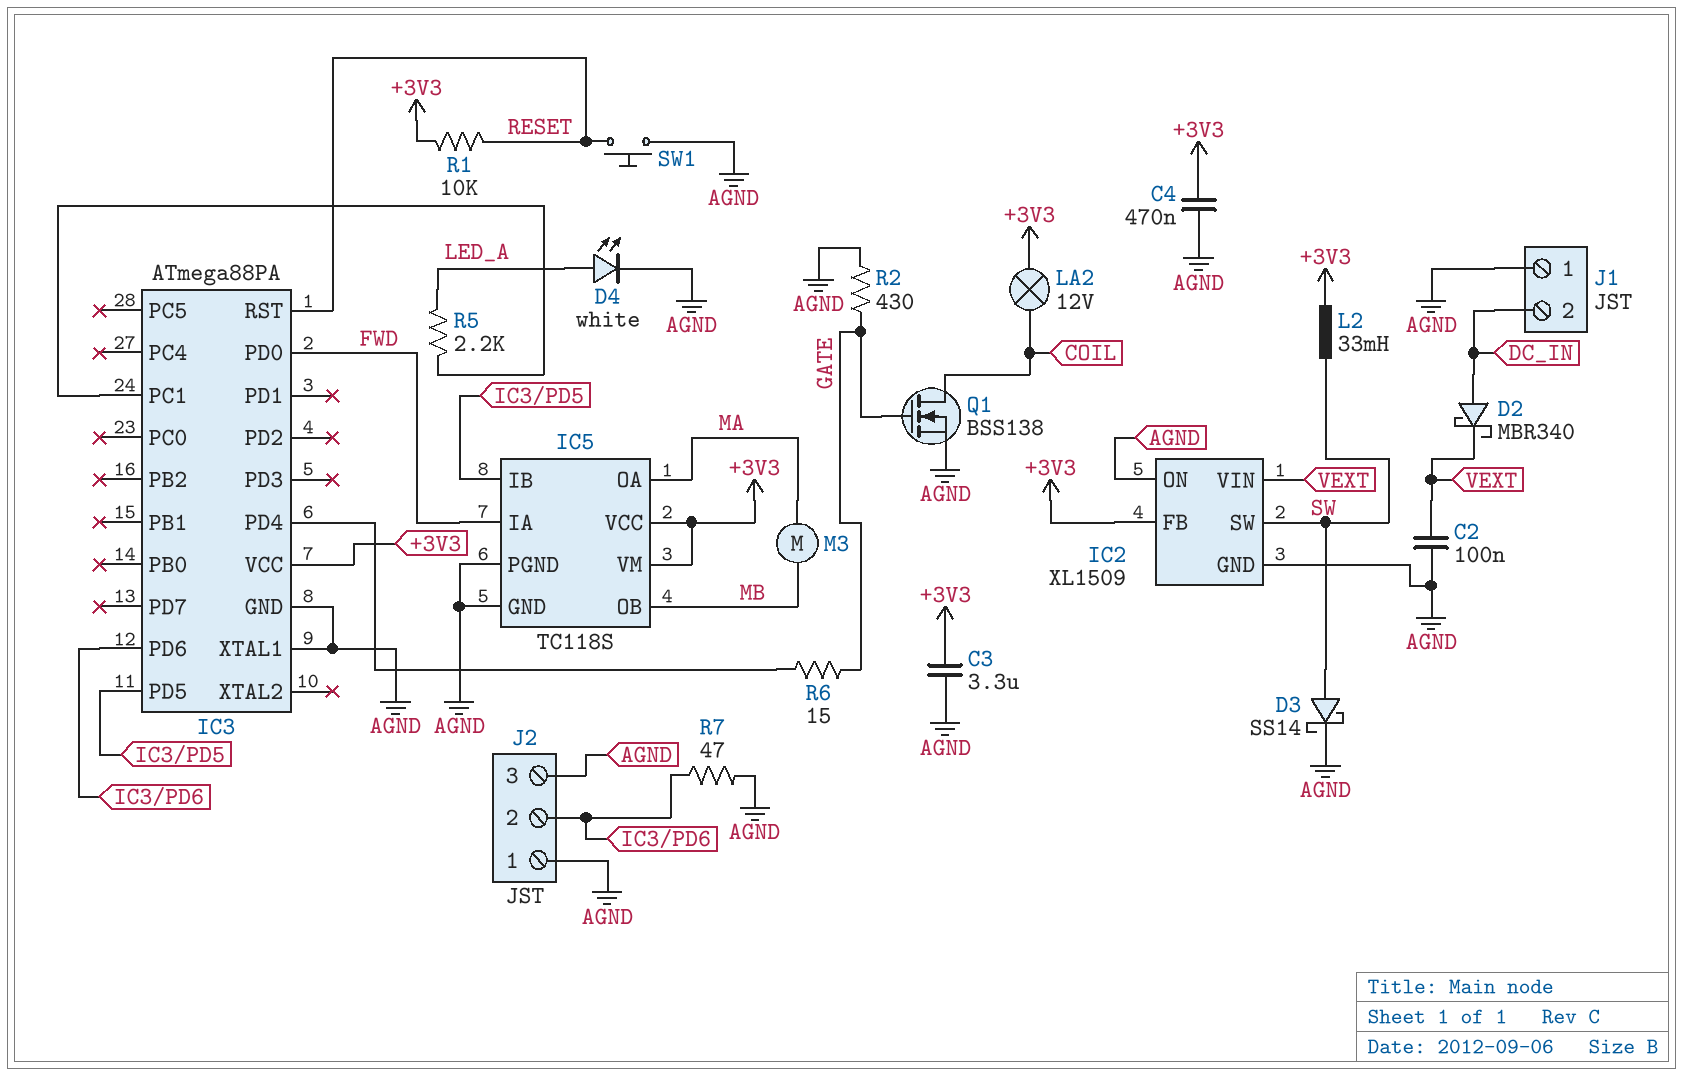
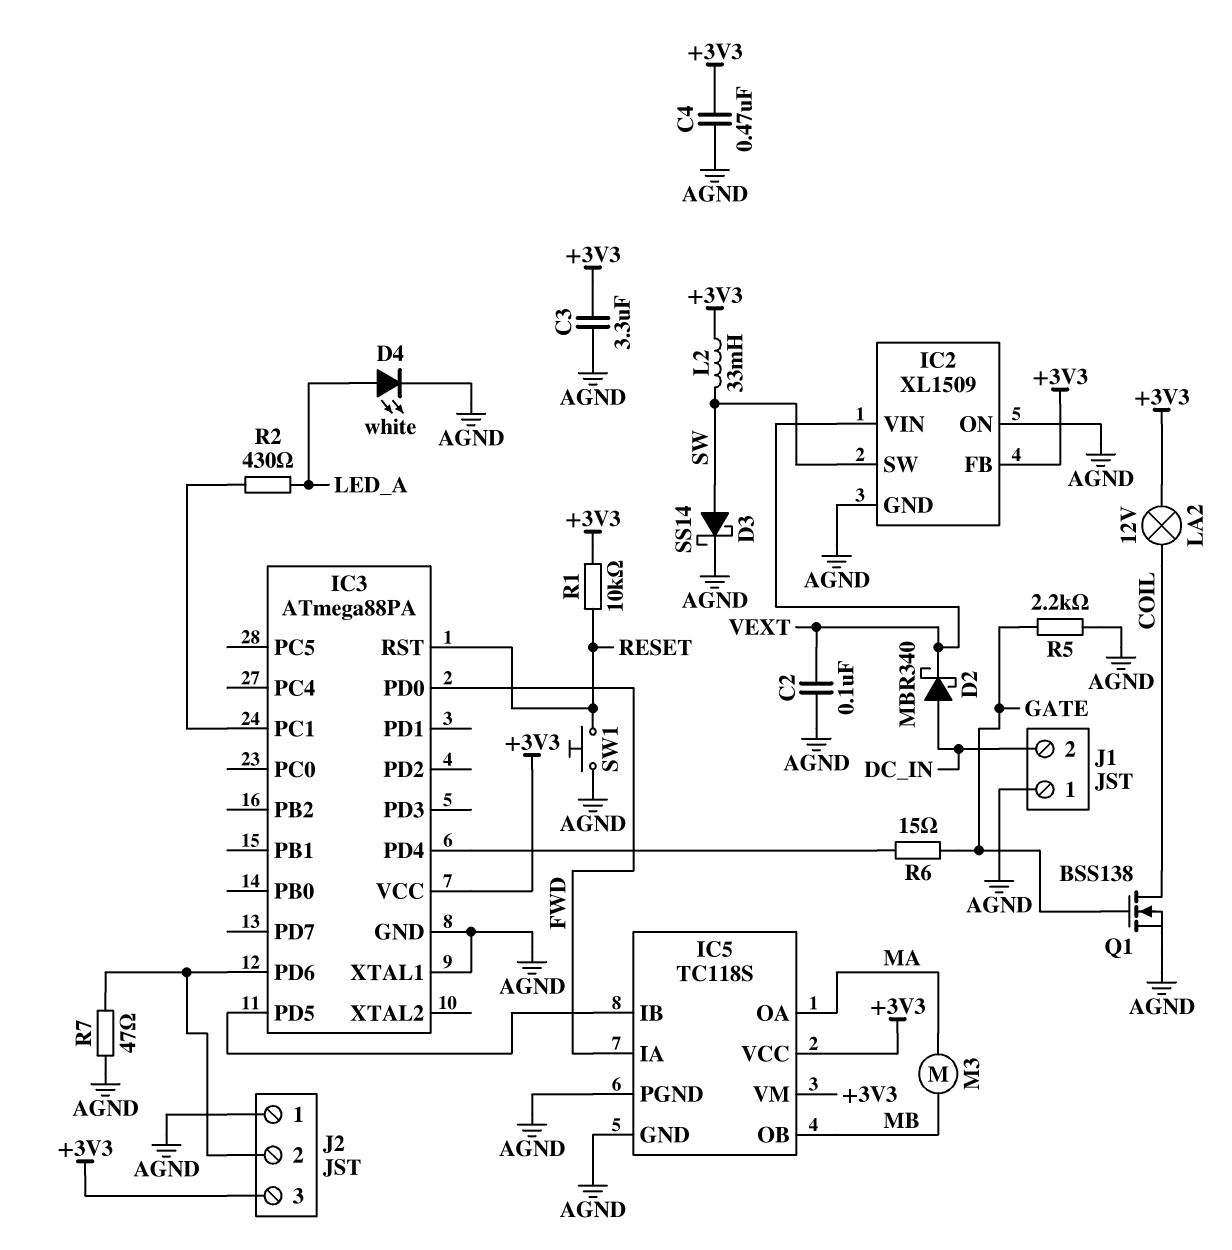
J2 pin 3: AGND -> +3V3
R2: 430 (AGND, GATE) -> 430 (IC3/PC1, LED_A)
R5: 2.2k (IC3/PC1, LED_A) -> 2.2k (AGND, GATE)

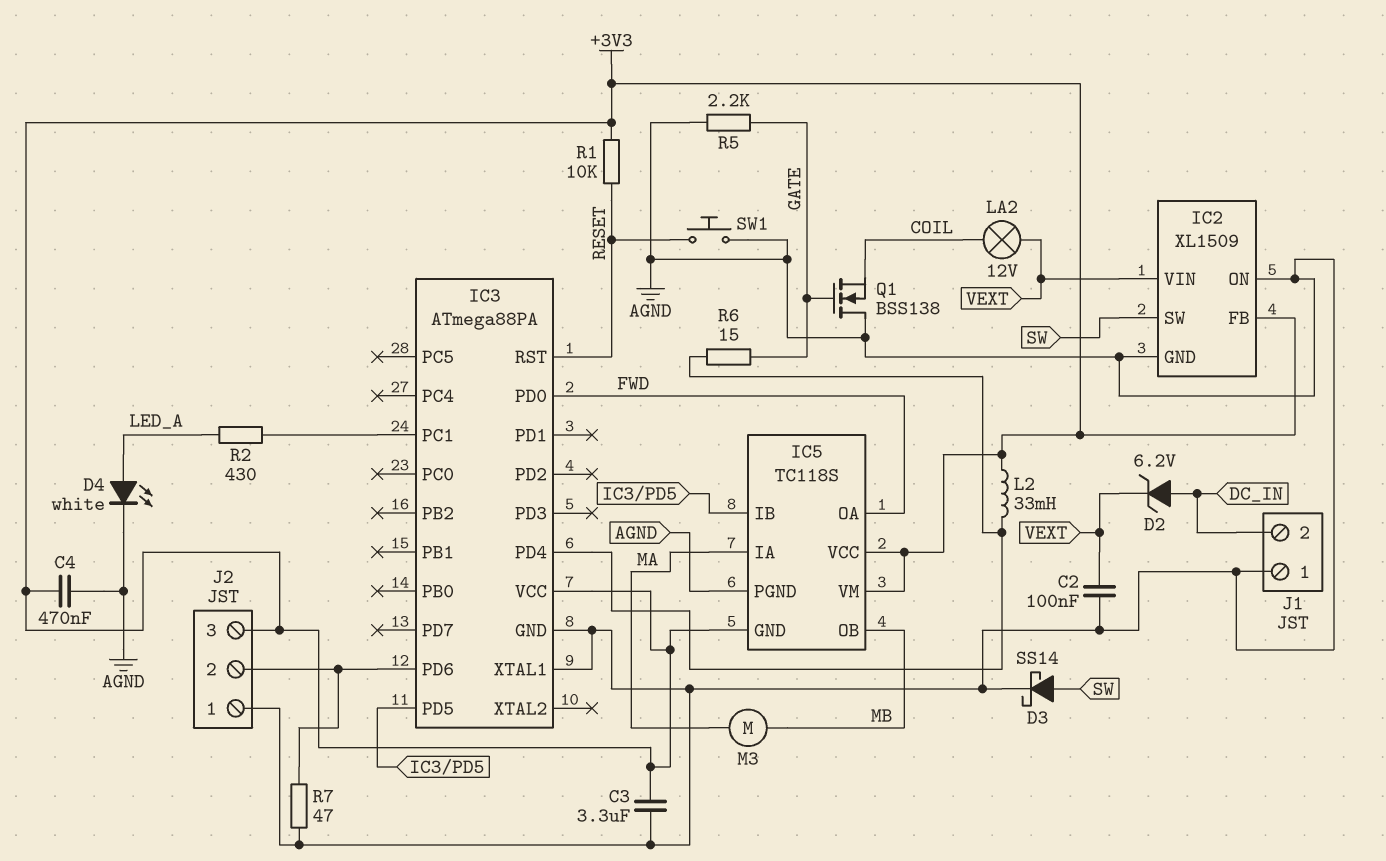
D2: schottky MBR340 (A DC_IN, K VEXT) -> zener 6.2V (A DC_IN, K VEXT)
IC5 pin GND: AGND -> +3V3
IC5 pin IA: FWD -> MA
IC5 pin OA: MA -> FWD
L2: 33mH (+3V3, SW) -> 33mH (+3V3, IC3/PD4)
LA2: lamp 12V (+3V3, COIL) -> lamp 12V (COIL, VEXT)
Q1: NMOS BSS138 (G GATE, D COIL, S AGND) -> NMOS BSS138 (G GATE, D AGND, S COIL)

